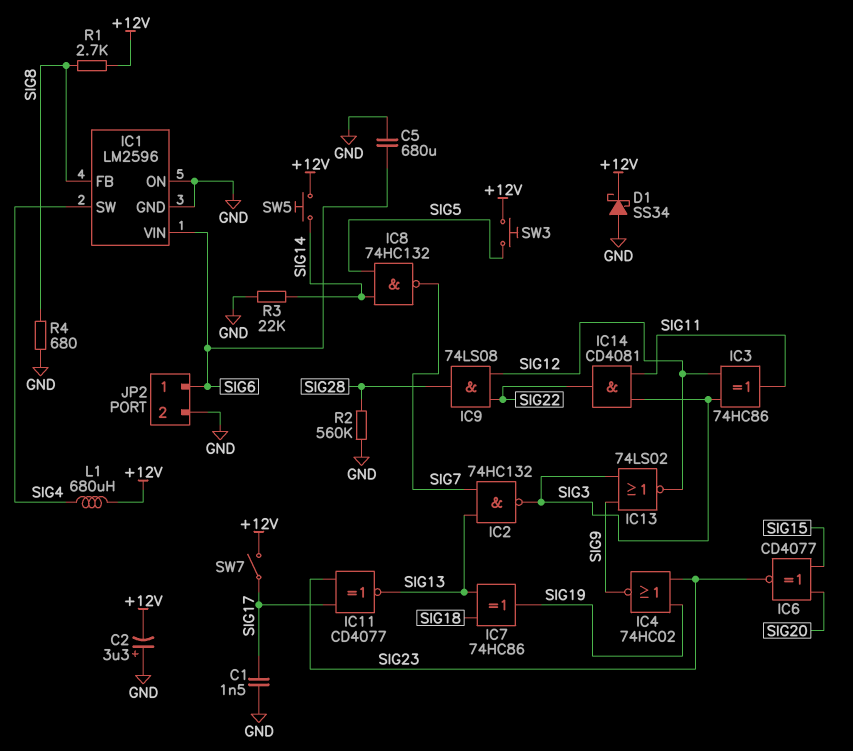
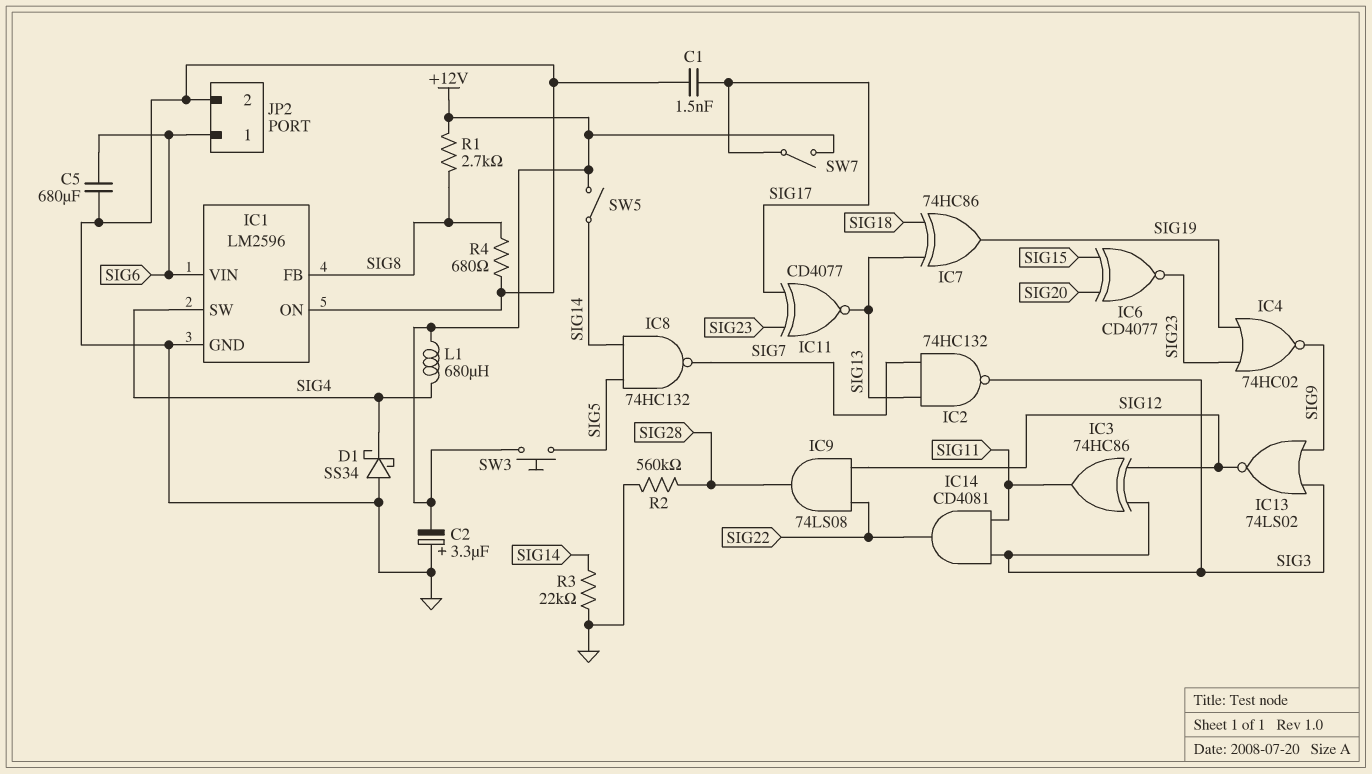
D1: schottky SS34 (A GND, K +12V) -> schottky SS34 (A GND, K SIG4)
SW5: button (+12V, SIG14) -> switch (+12V, SIG14)

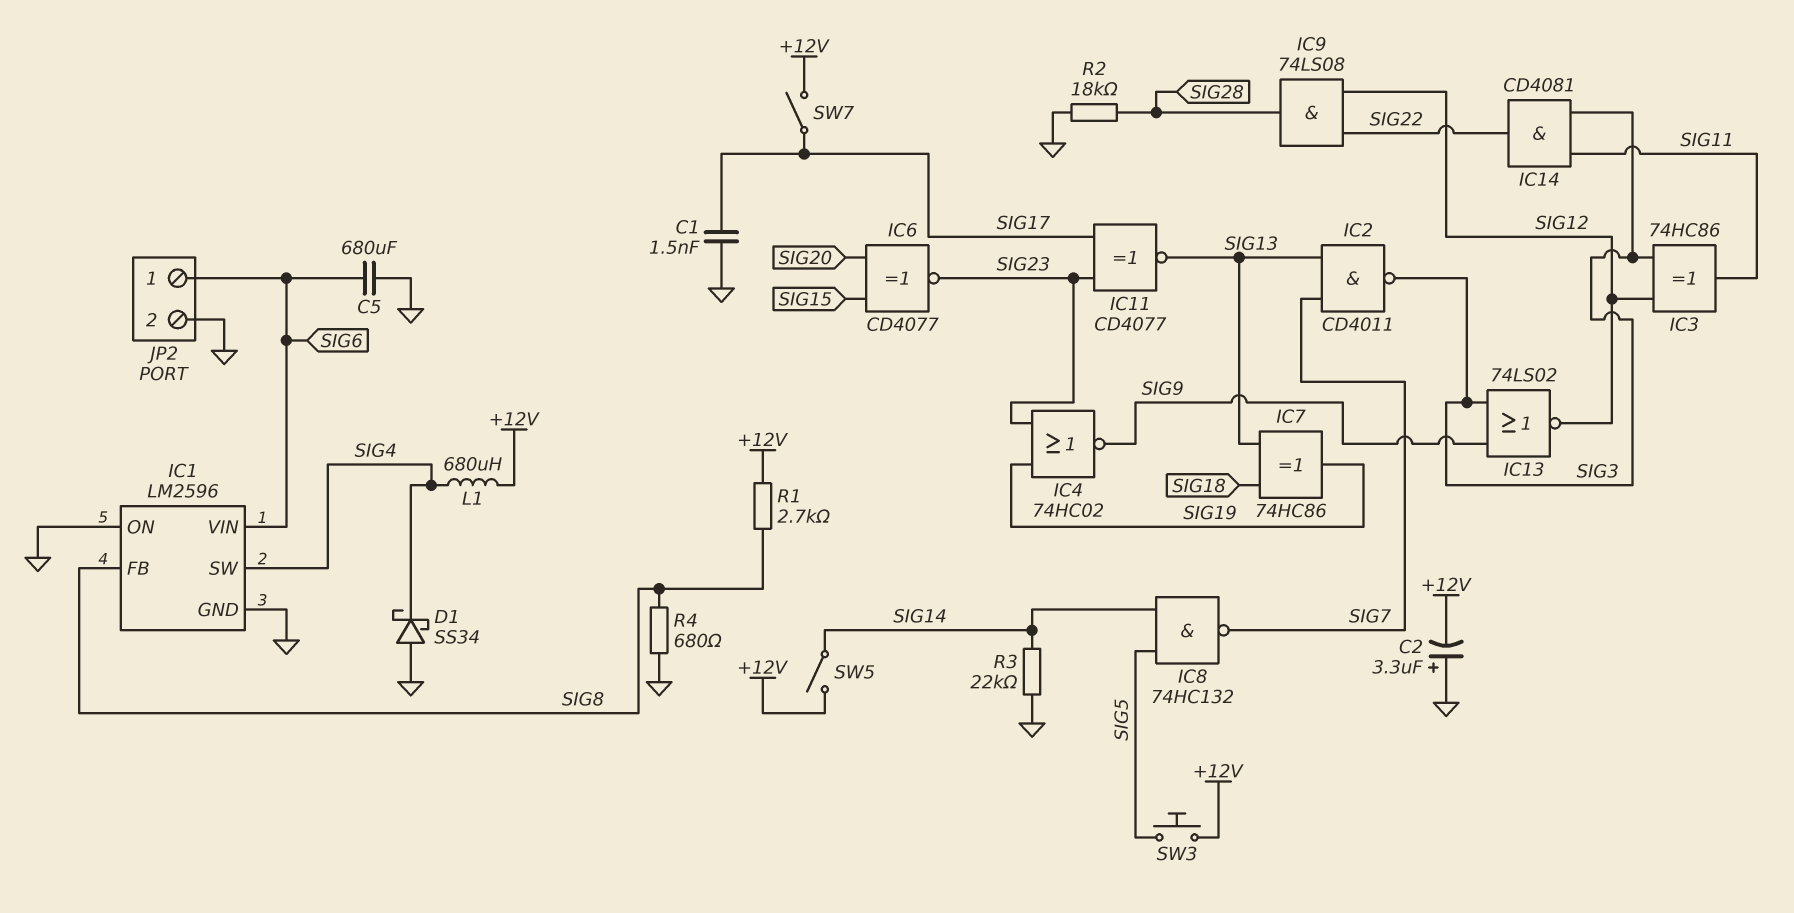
IC2: NAND 74HC132 (in SIG7, in SIG13, out SIG3) -> NAND CD4011 (in SIG7, in SIG13, out SIG3)
R2: 560k (GND, SIG28) -> 18k (GND, SIG28)

